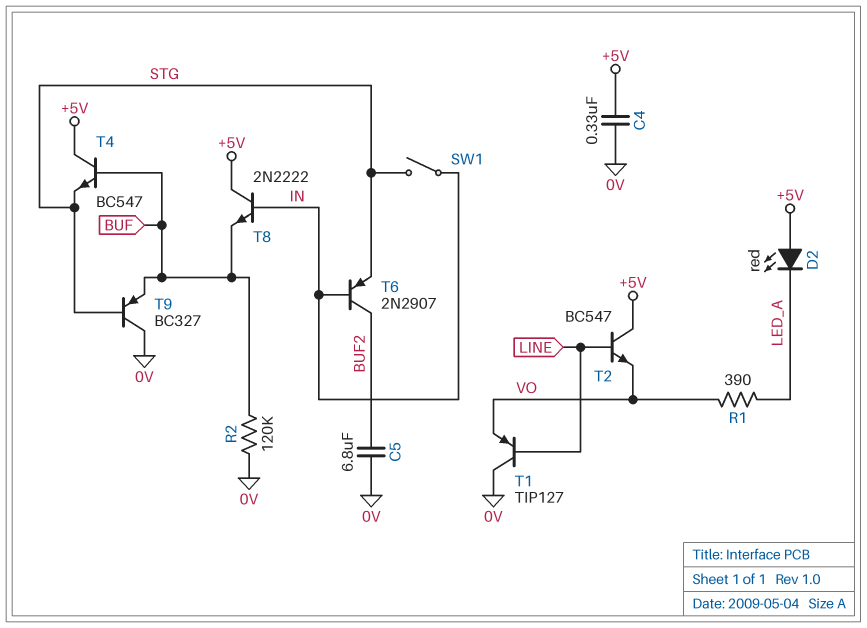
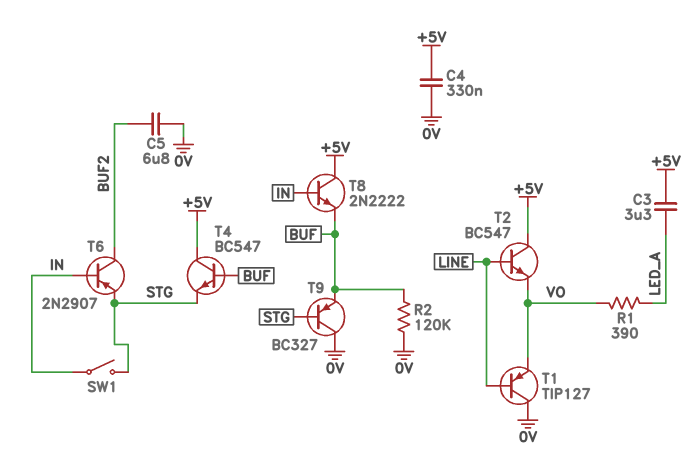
C3: none -> 3.3uF (+5V, LED_A)
D2: LED red (A +5V, K LED_A) -> none

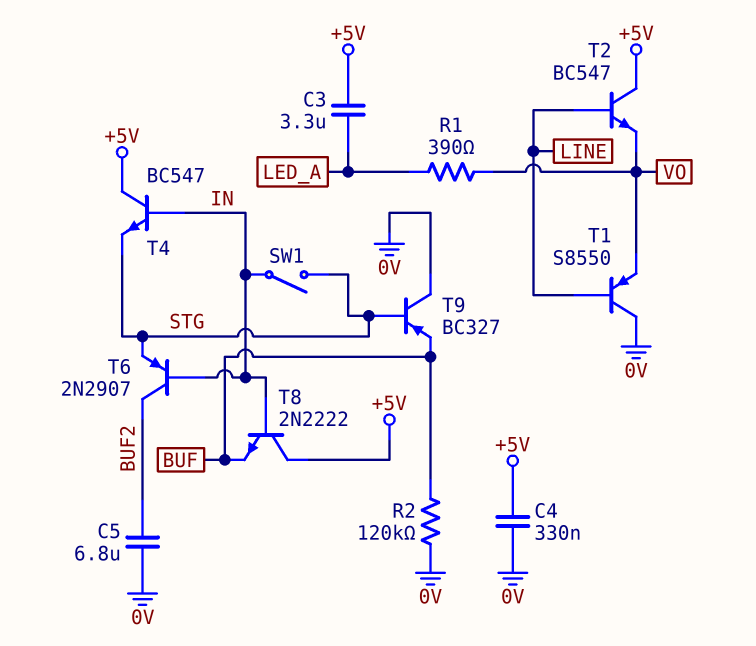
T1: PNP TIP127 (B LINE, C 0V, E VO) -> PNP S8550 (B LINE, C 0V, E VO)
T4: NPN BC547 (B BUF, C +5V, E STG) -> NPN BC547 (B IN, C +5V, E STG)

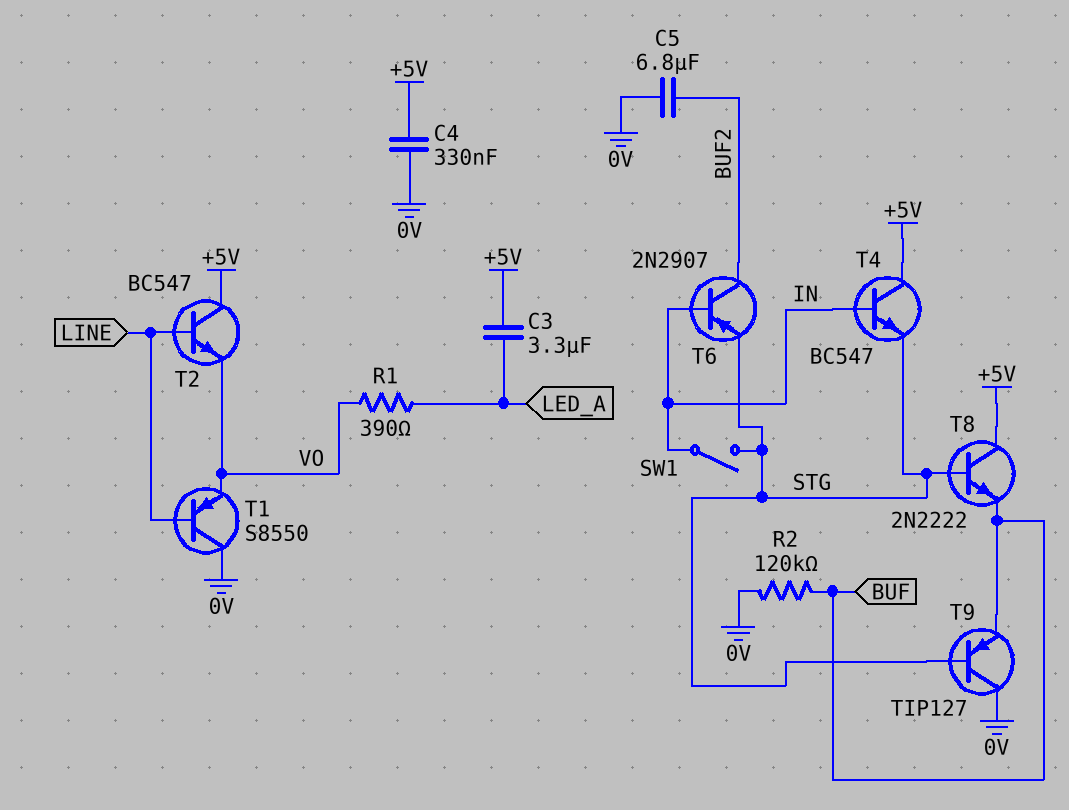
T8: NPN 2N2222 (B IN, C +5V, E BUF) -> NPN 2N2222 (B STG, C +5V, E BUF)
T9: PNP BC327 (B STG, C 0V, E BUF) -> PNP TIP127 (B STG, C 0V, E BUF)

